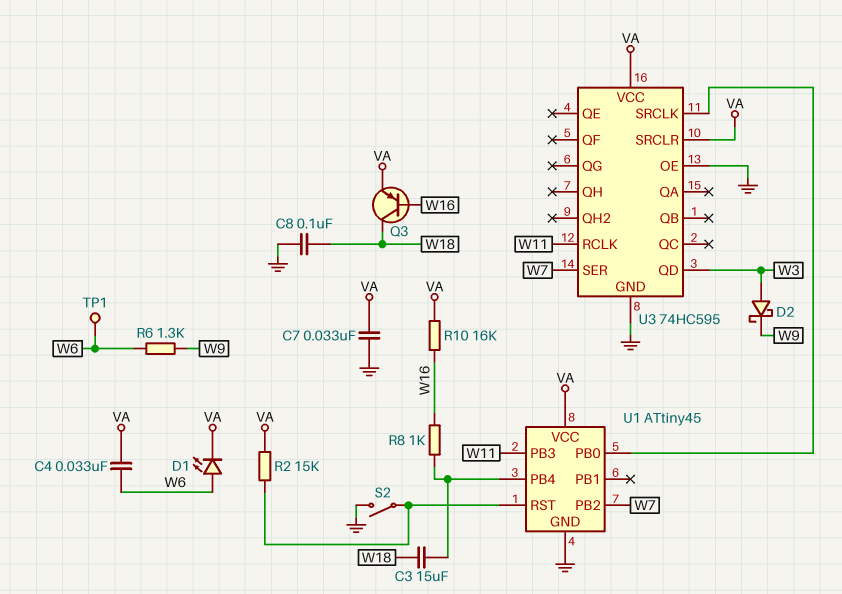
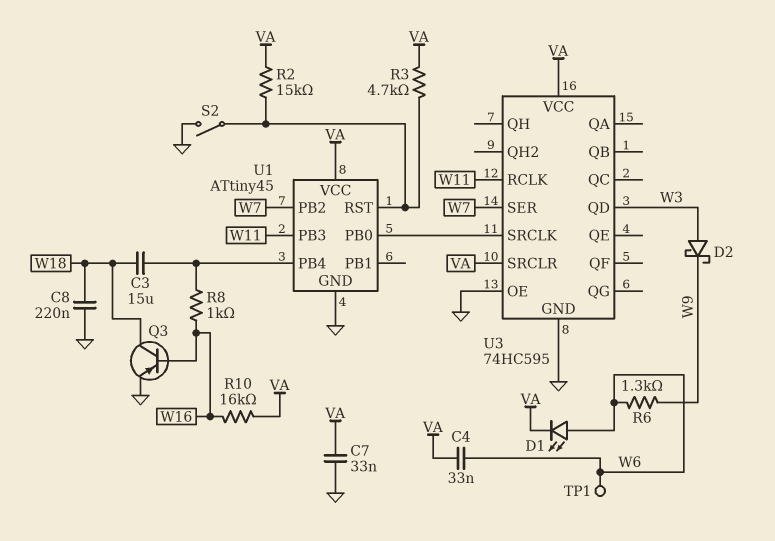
C8: 100nF (GND, W18) -> 220nF (GND, W18)
Q3: PNP (B W16, C W18, E VA) -> PNP (B W16, C W18, E GND)
R3: none -> 4.7k (U1/RST, VA)

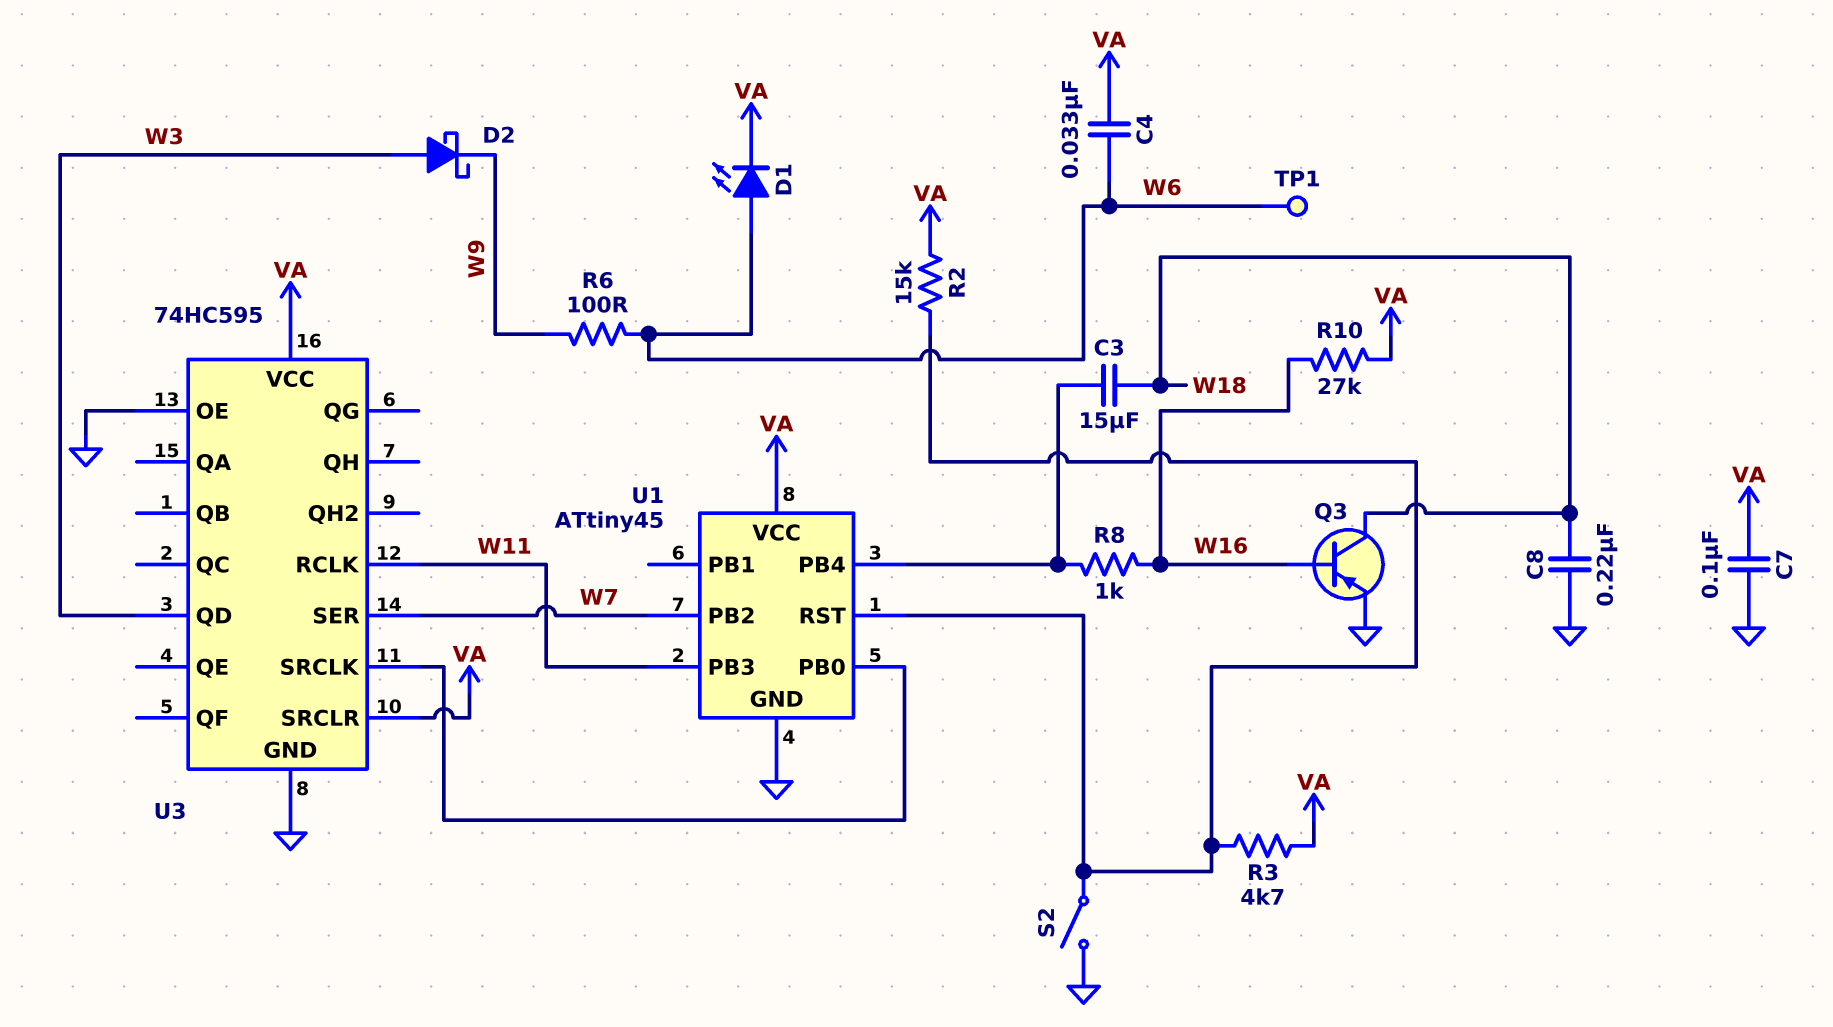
C7: 33nF (GND, VA) -> 100nF (GND, VA)
R6: 1.3k (W6, W9) -> 100 (W6, W9)
R10: 16k (VA, W16) -> 27k (VA, W16)

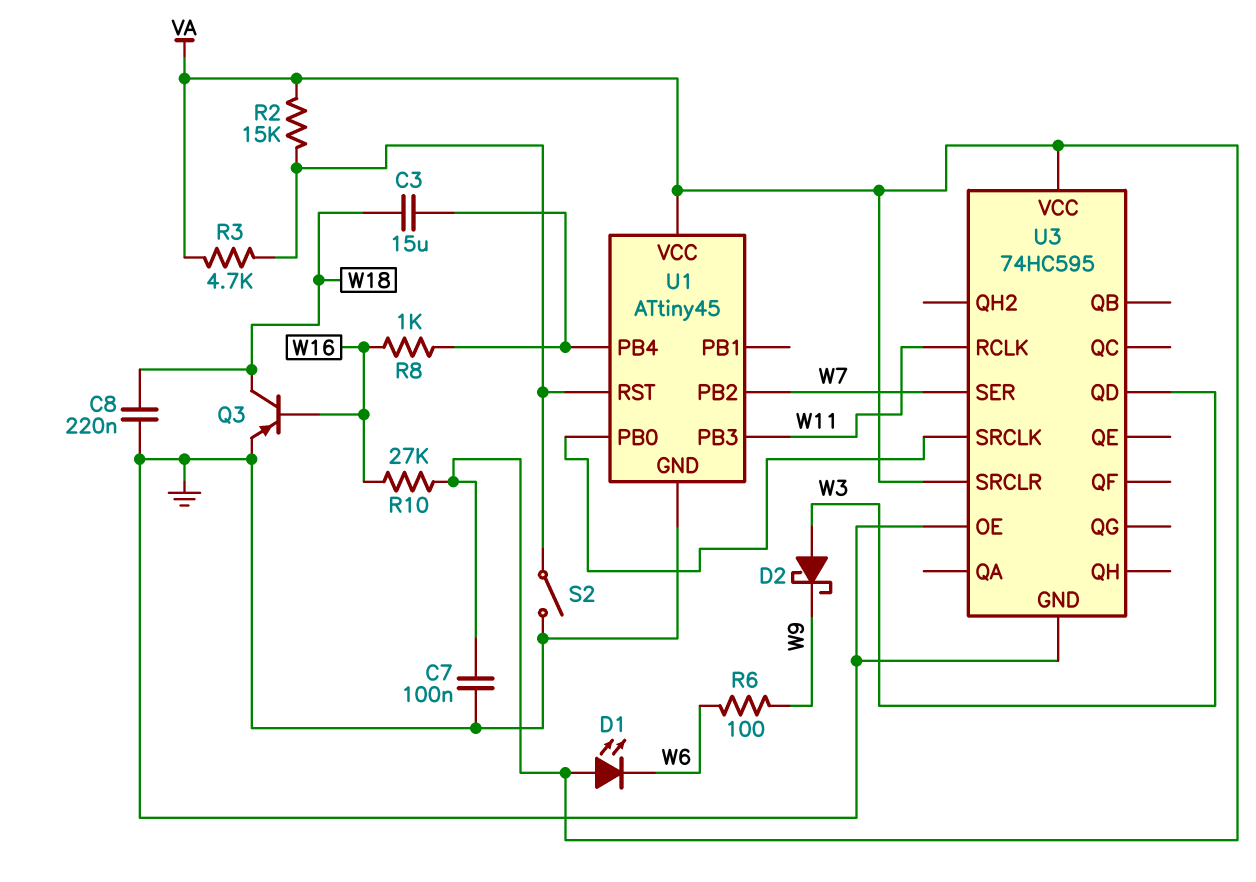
C4: 33nF (VA, W6) -> none
D1: LED (A W6, K VA) -> LED (A VA, K W6)
TP1: test point (W6) -> none

